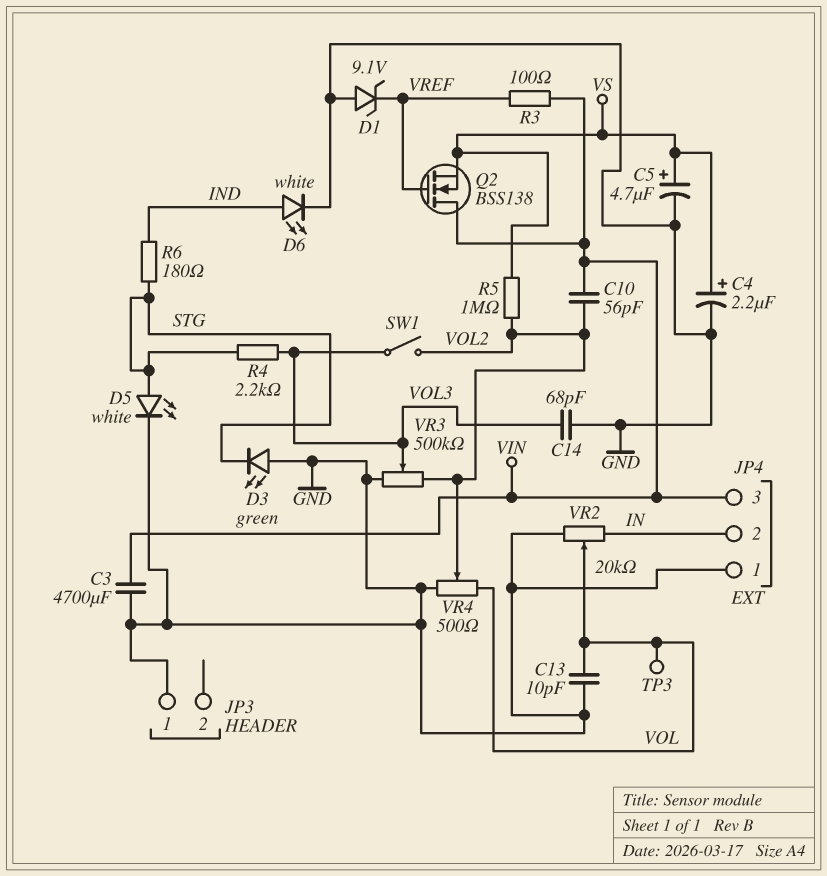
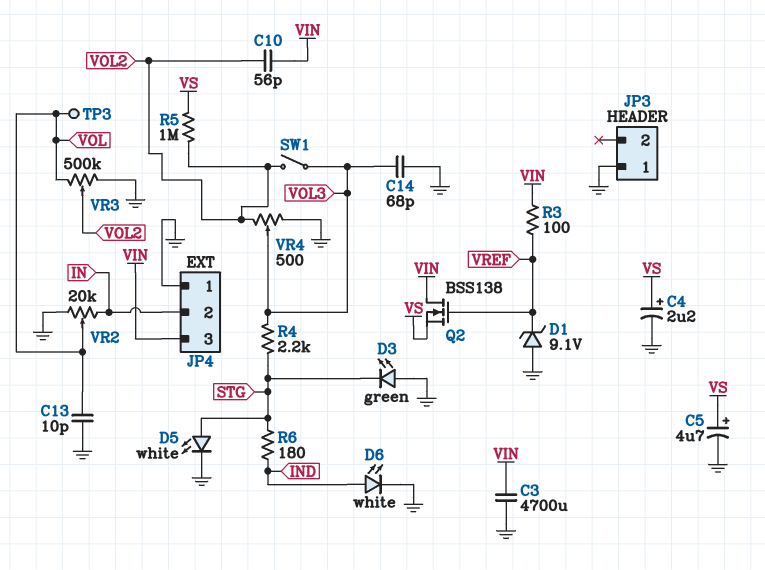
VR3: 500k (GND, VOL2, wiper VOL3) -> 500k (GND, VOL, wiper VOL2)
VR4: 500 (GND, VOL, wiper VOL2) -> 500 (GND, VOL2, wiper VOL3)

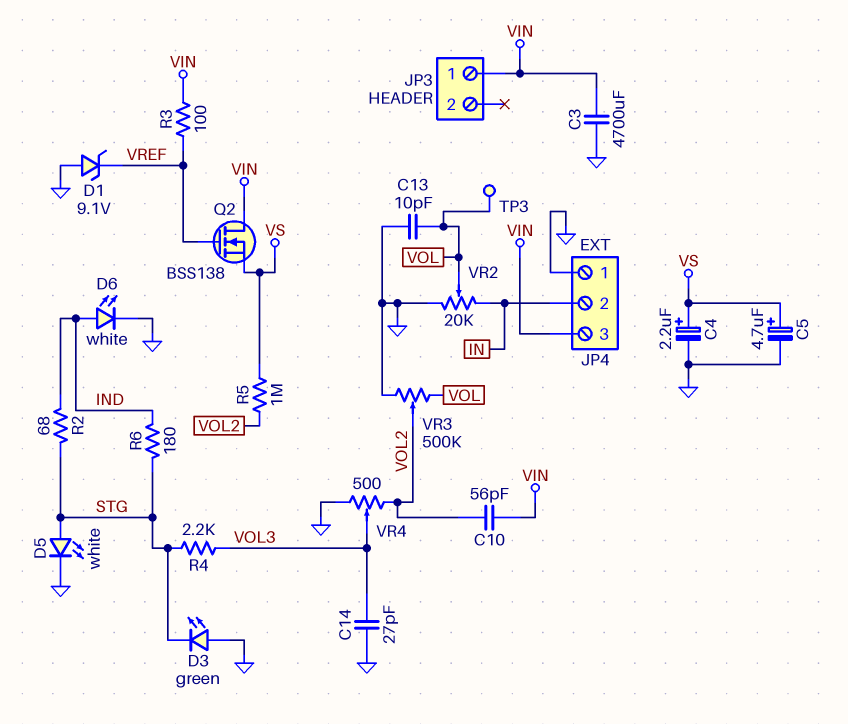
C14: 68pF (GND, VOL3) -> 27pF (GND, VOL3)
JP3 pin 1: GND -> VIN
R2: none -> 68 (IND, STG)
SW1: switch (VOL2, VOL3) -> none

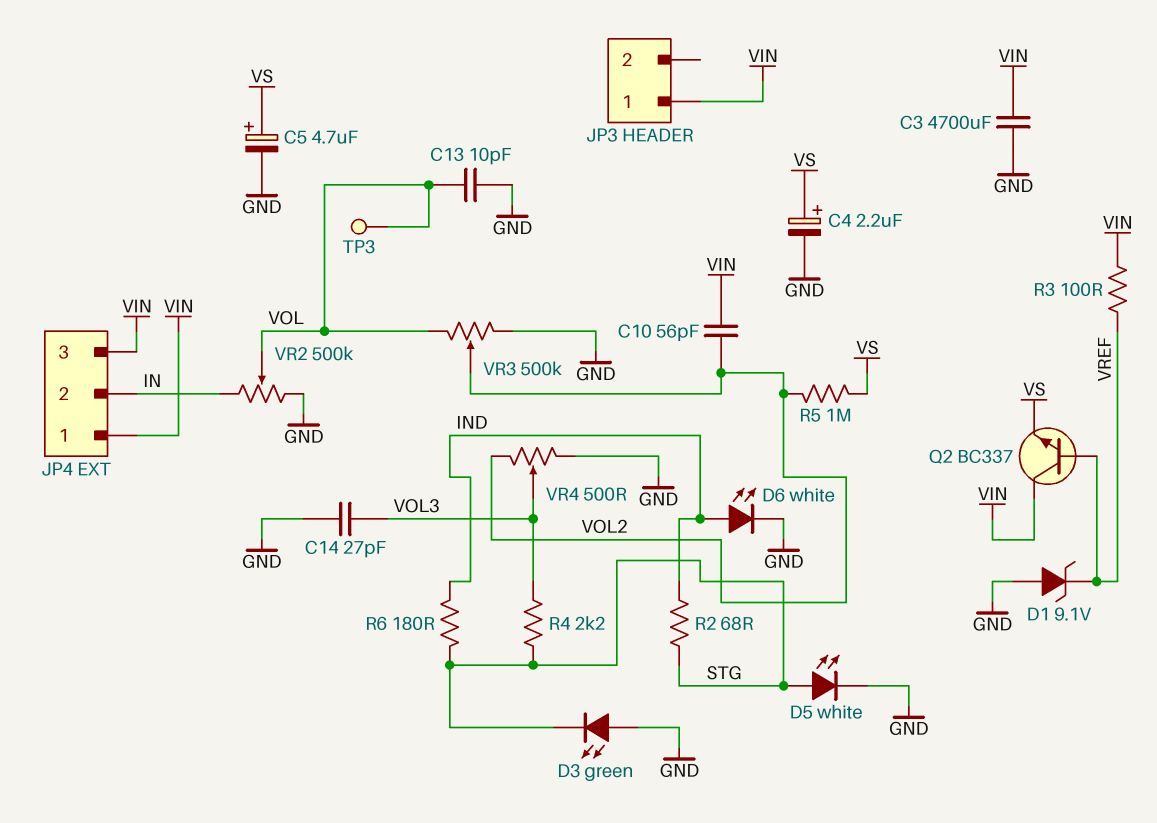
JP4 pin 1: GND -> VIN
Q2: NMOS BSS138 (G VREF, D VIN, S VS) -> NPN BC337 (B VREF, C VIN, E VS)
VR2: 20k (GND, IN, wiper VOL) -> 500k (GND, IN, wiper VOL)

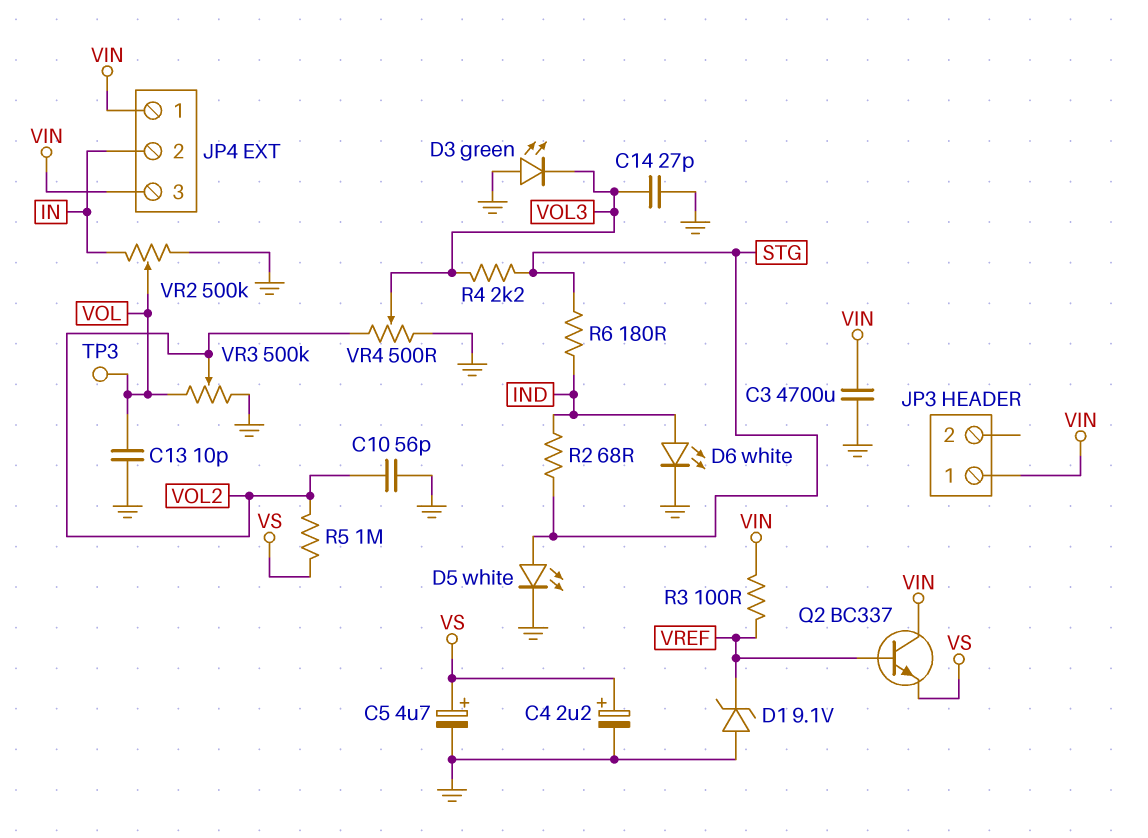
C10: 56pF (VIN, VOL2) -> 56pF (GND, VOL2)
D3: LED green (A GND, K STG) -> LED green (A GND, K VOL3)

